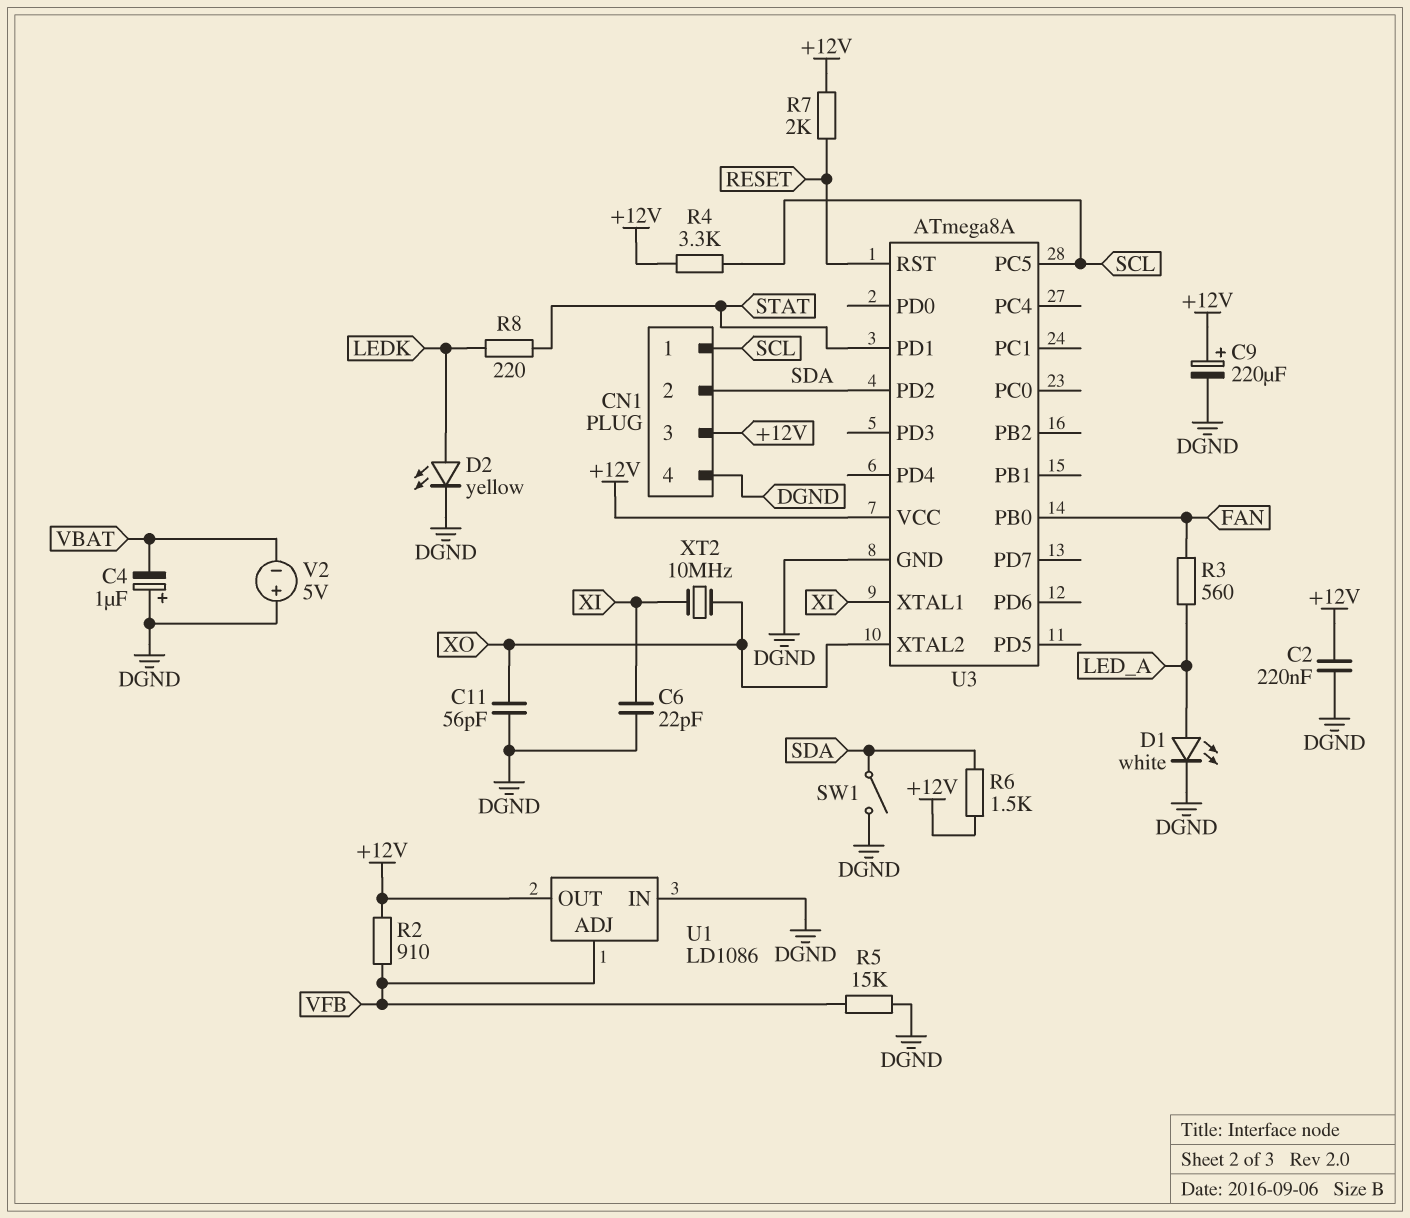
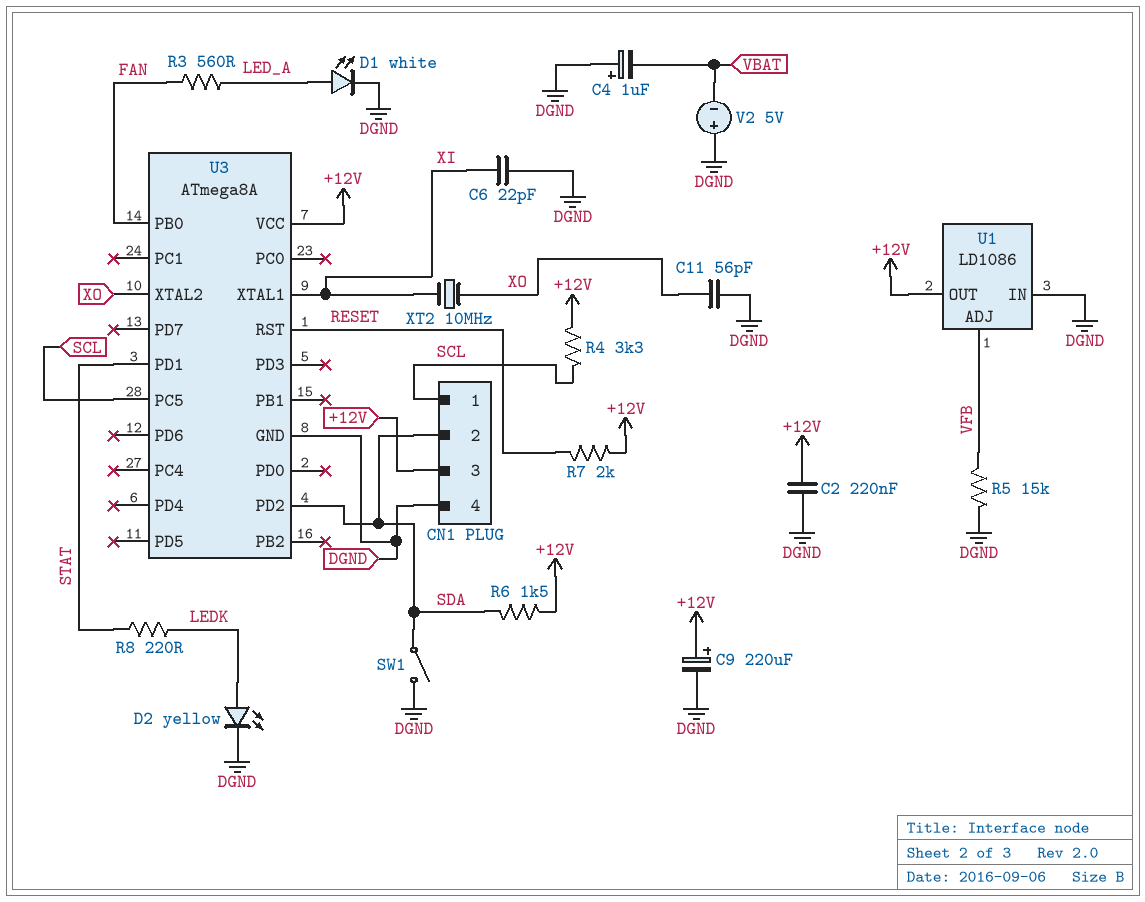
R2: 910 (+12V, VFB) -> none

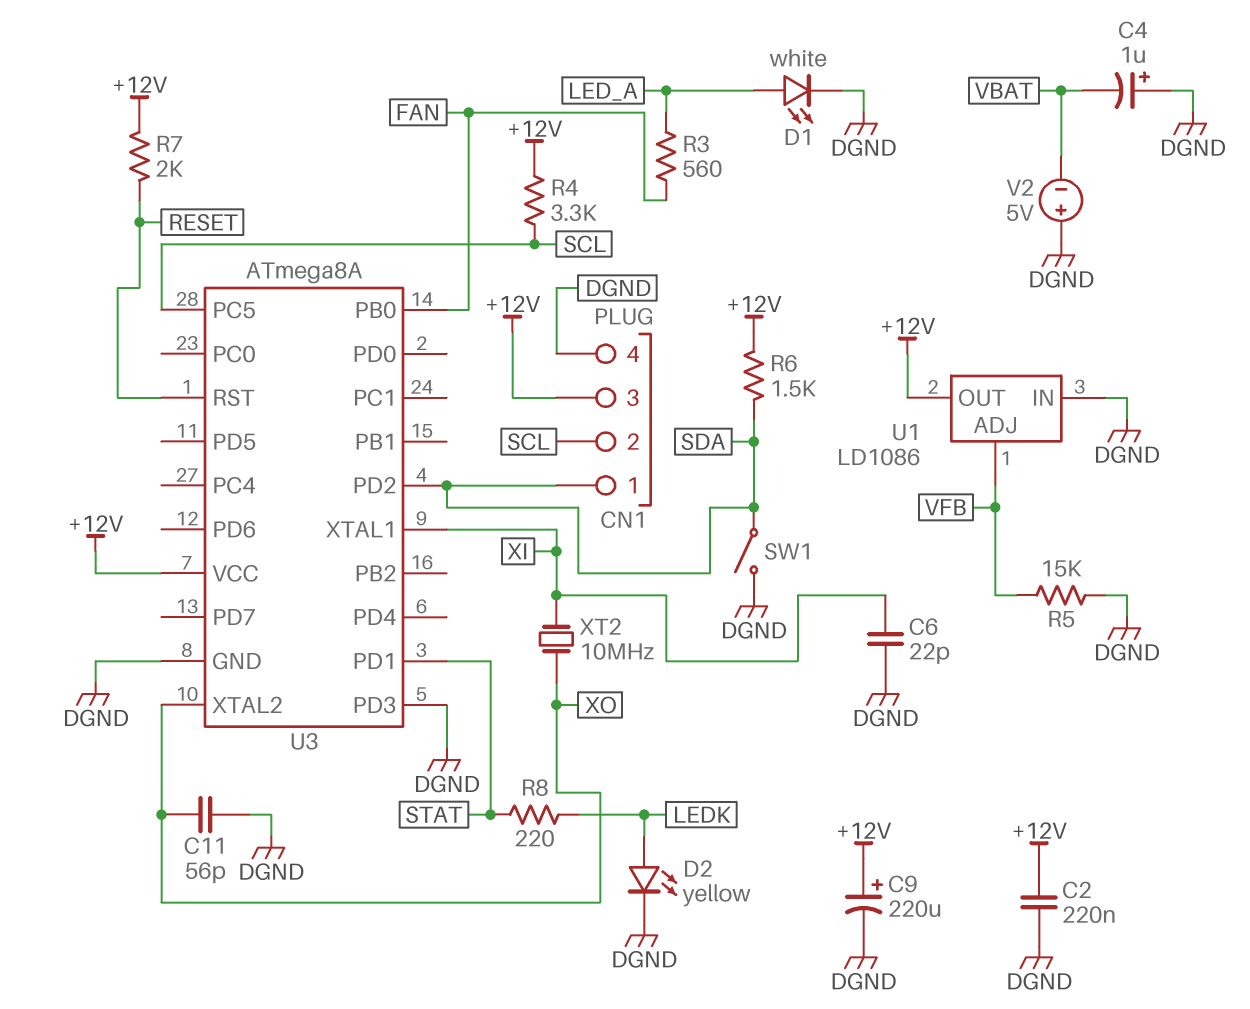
CN1 pin 1: SCL -> SDA
CN1 pin 2: SDA -> SCL
U3 pin PD3: none -> DGND

